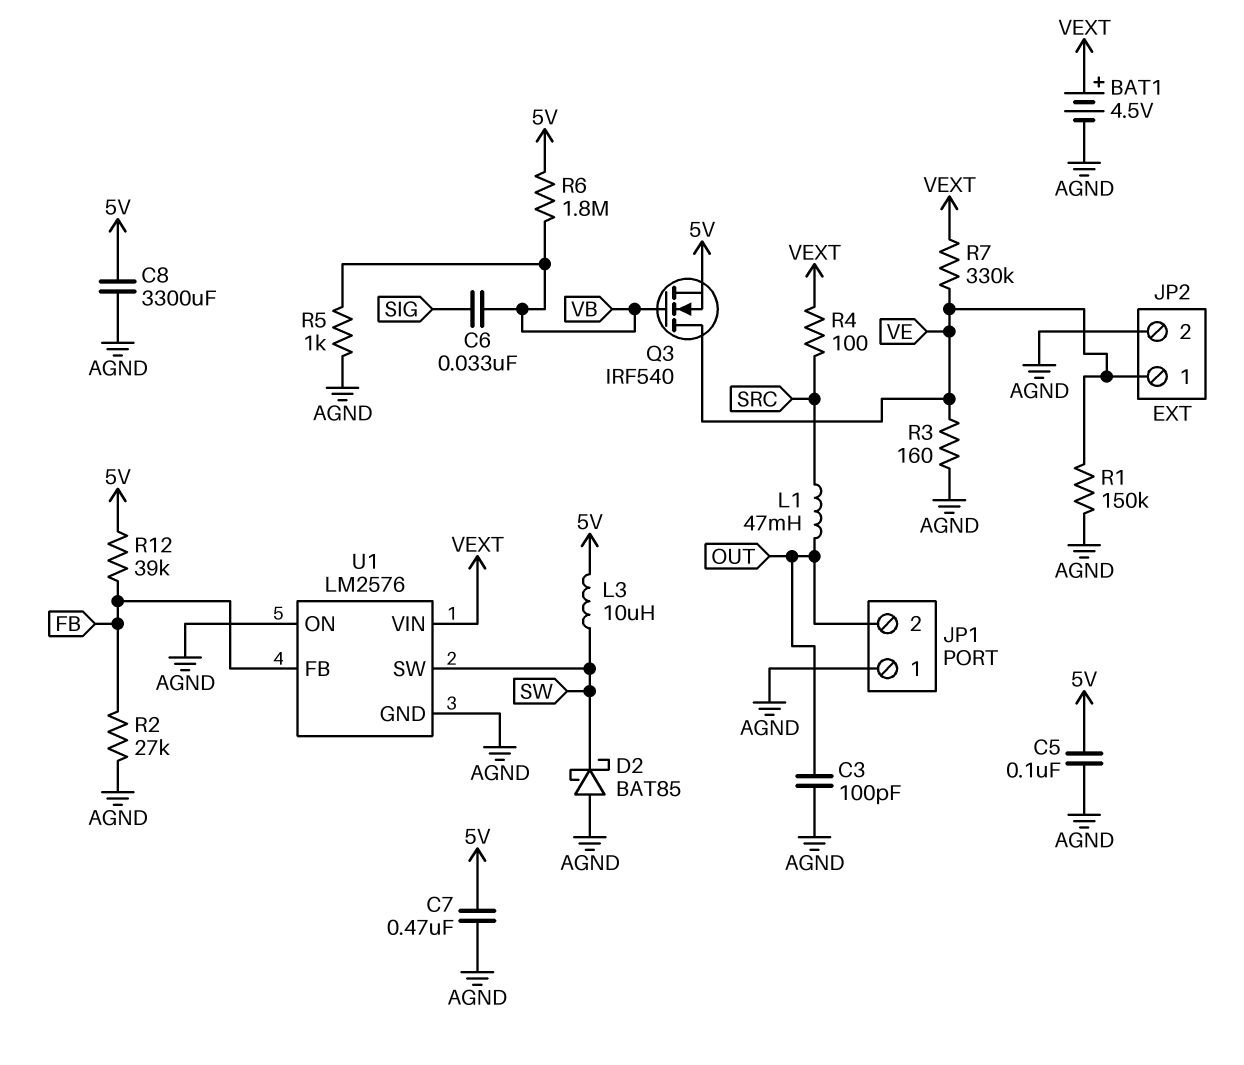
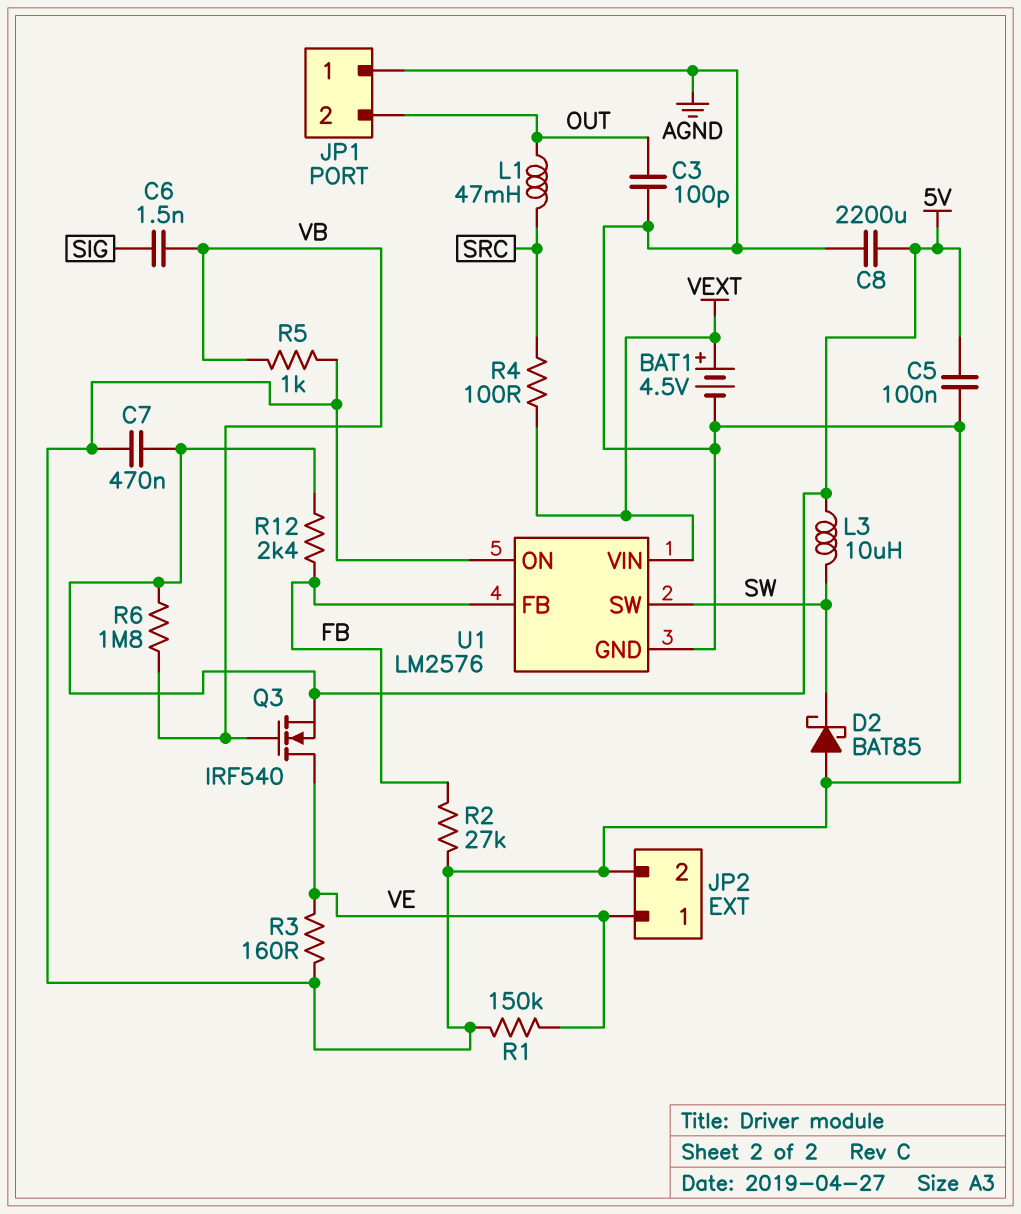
C6: 33nF (SIG, VB) -> 1.5nF (SIG, VB)
C8: 3300uF (5V, AGND) -> 2200uF (5V, AGND)
R7: 330k (VE, VEXT) -> none
R12: 39k (5V, FB) -> 2.4k (5V, FB)

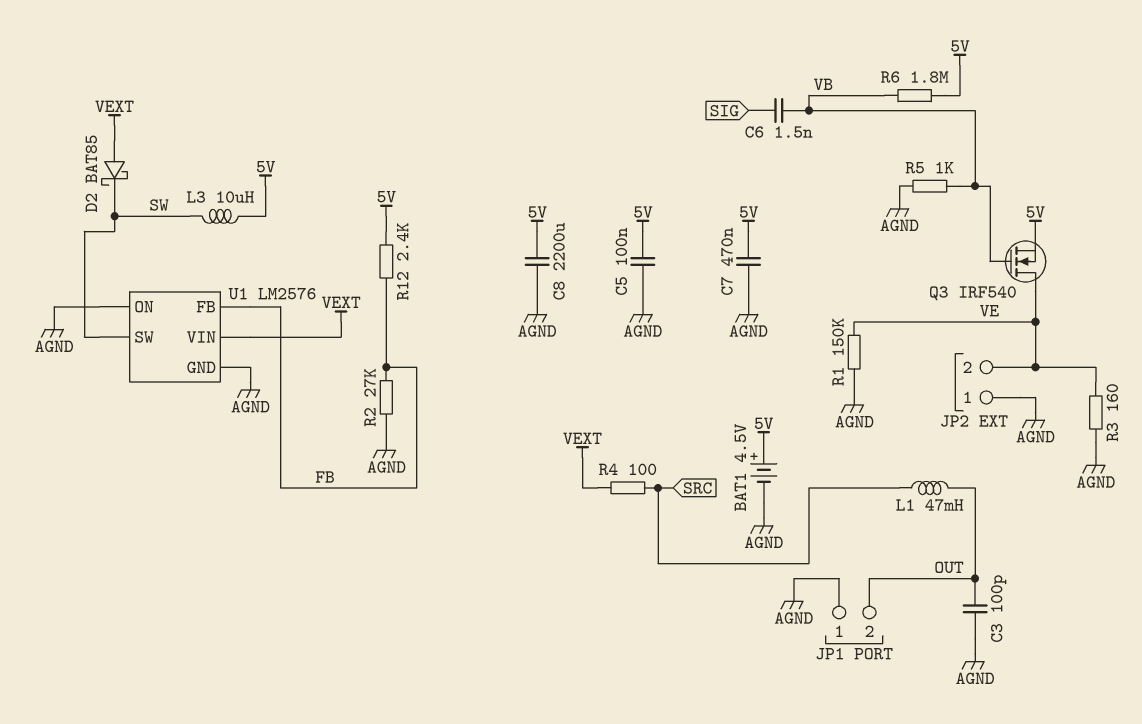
BAT1: 4.5V (plus VEXT, minus AGND) -> 4.5V (plus 5V, minus AGND)
D2: schottky BAT85 (A AGND, K SW) -> schottky BAT85 (A VEXT, K SW)
JP2 pin 1: VE -> AGND
JP2 pin 2: AGND -> VE

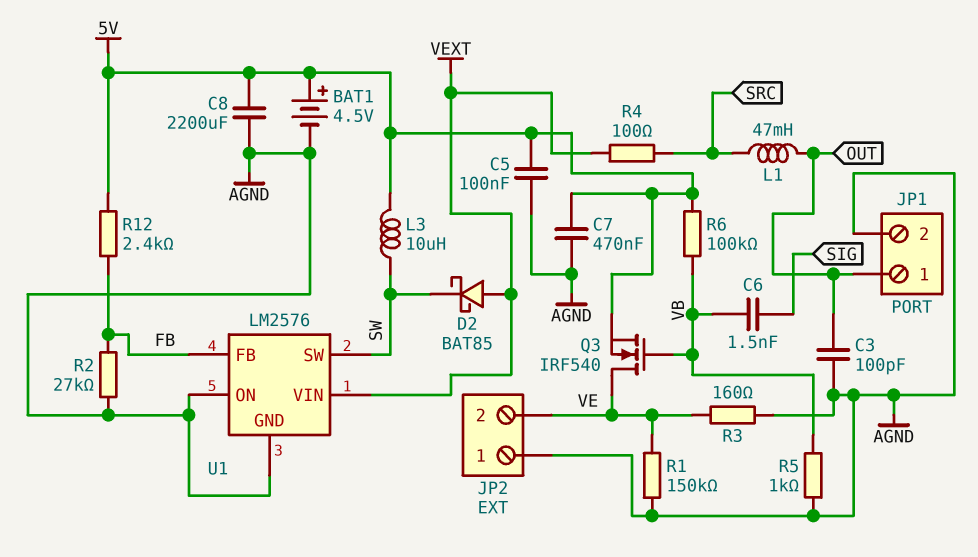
JP1 pin 1: AGND -> OUT
JP1 pin 2: OUT -> AGND
R6: 1.8M (5V, VB) -> 100k (5V, VB)

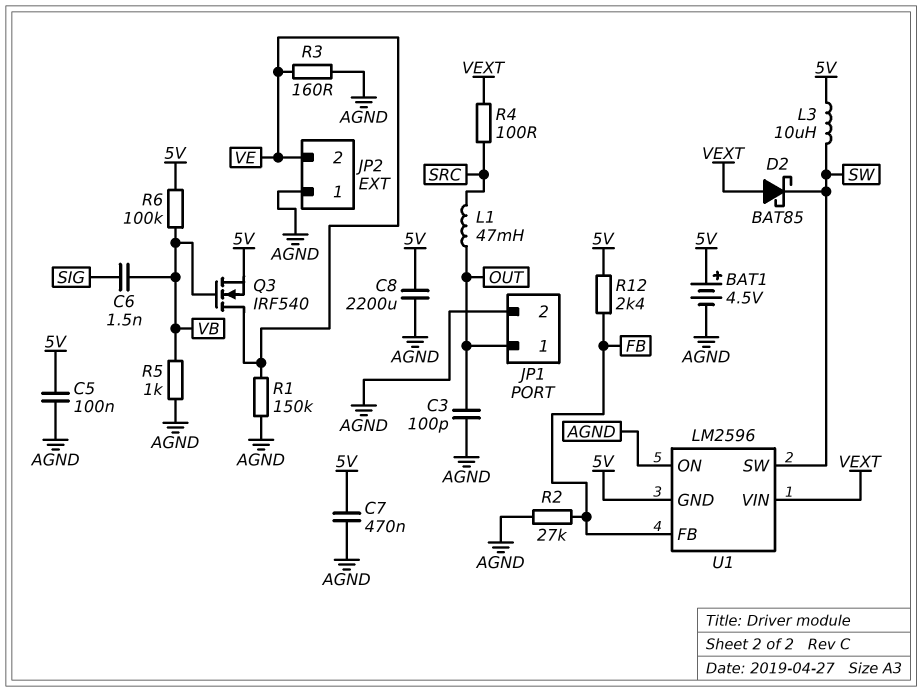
U1: LM2576 -> LM2596
U1 pin GND: AGND -> 5V

